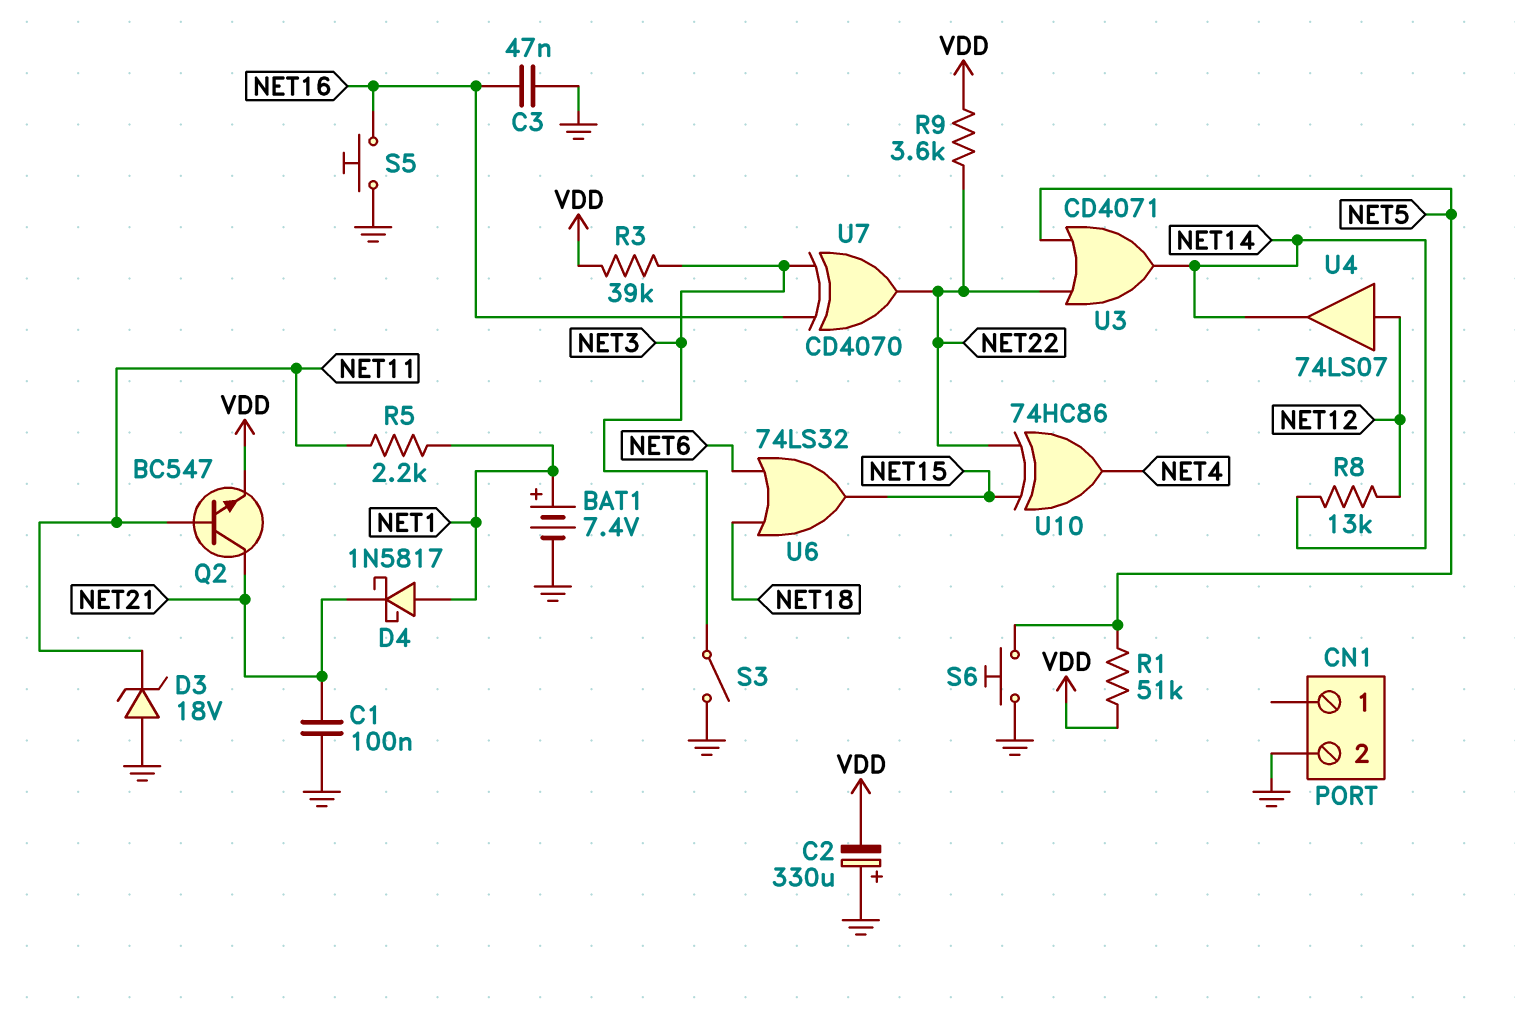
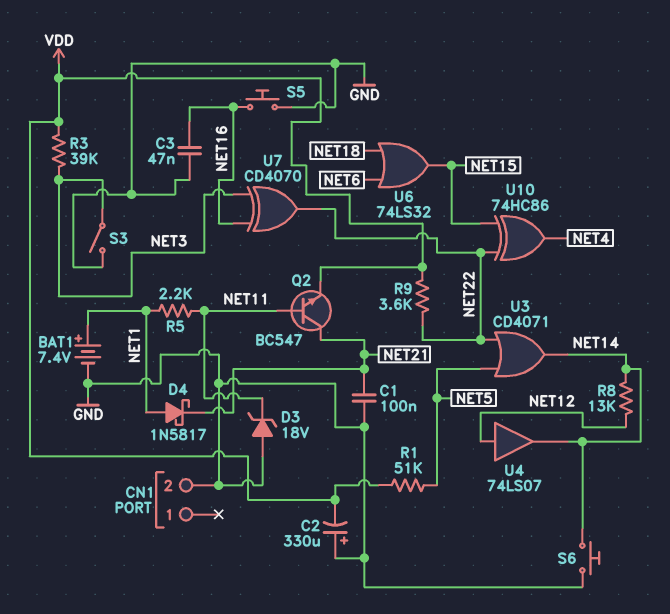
S6: button (GND, NET5) -> button (GND, NET14)

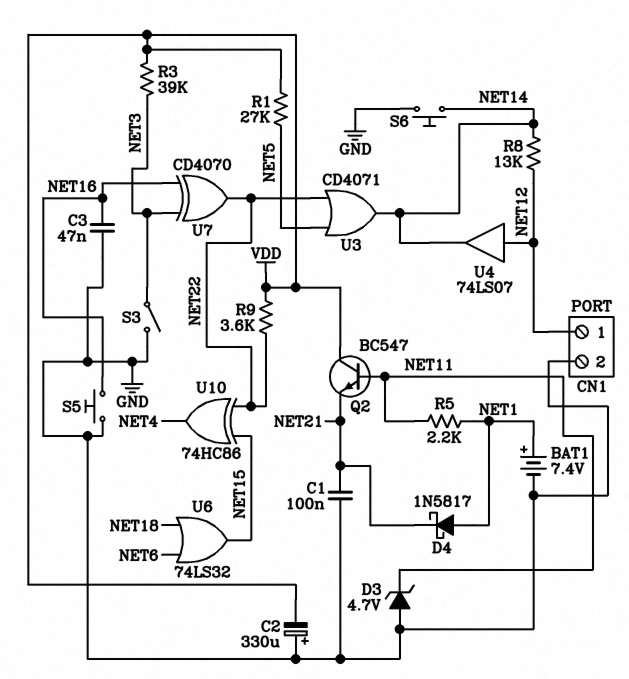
CN1 pin 1: none -> NET12
D3: zener 18V (A GND, K NET11) -> zener 4.7V (A GND, K NET11)
Q2: NPN BC547 (B NET11, C NET21, E VDD) -> NPN BC547 (B NET11, C VDD, E NET21)
R1: 51k (NET5, VDD) -> 27k (NET5, VDD)

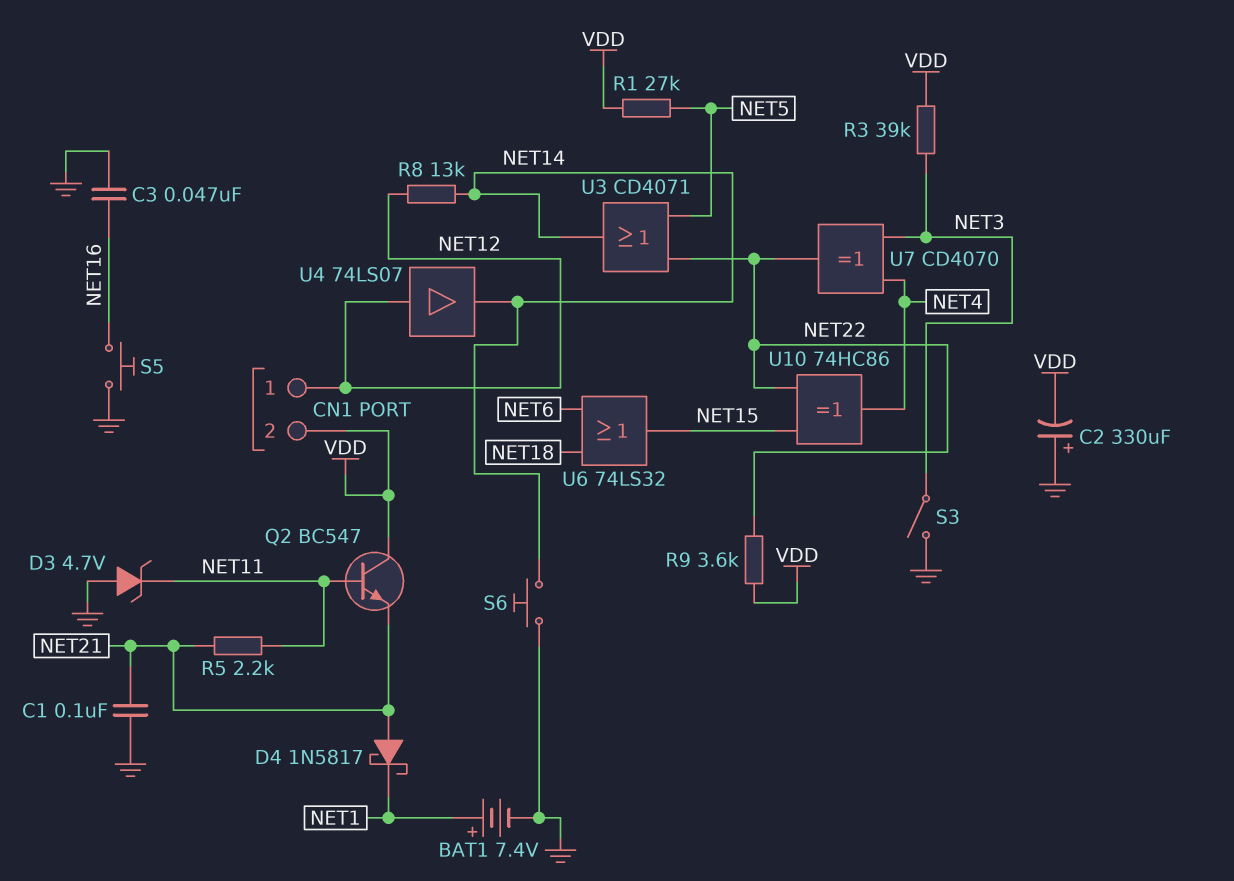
CN1 pin 2: GND -> VDD
D4: schottky 1N5817 (A NET1, K NET21) -> schottky 1N5817 (A NET21, K NET1)
R5: 2.2k (NET1, NET11) -> 2.2k (NET11, NET21)
U7: XOR CD4070 (in NET3, in NET16, out NET22) -> XOR CD4070 (in NET3, in NET4, out NET22)

